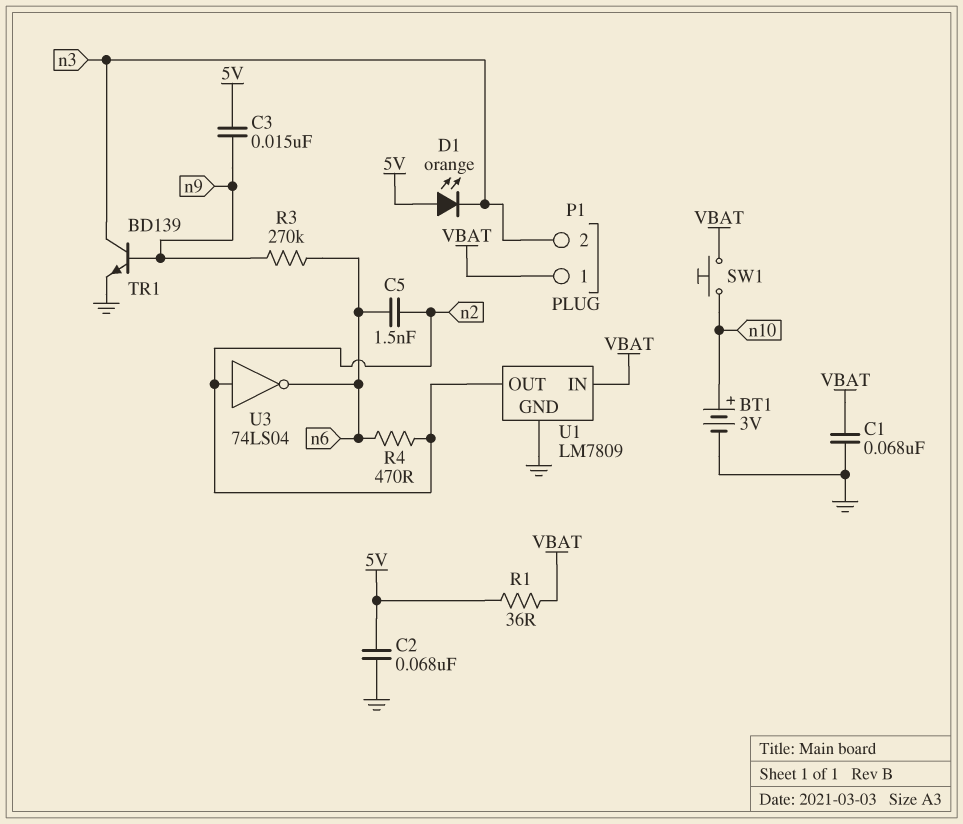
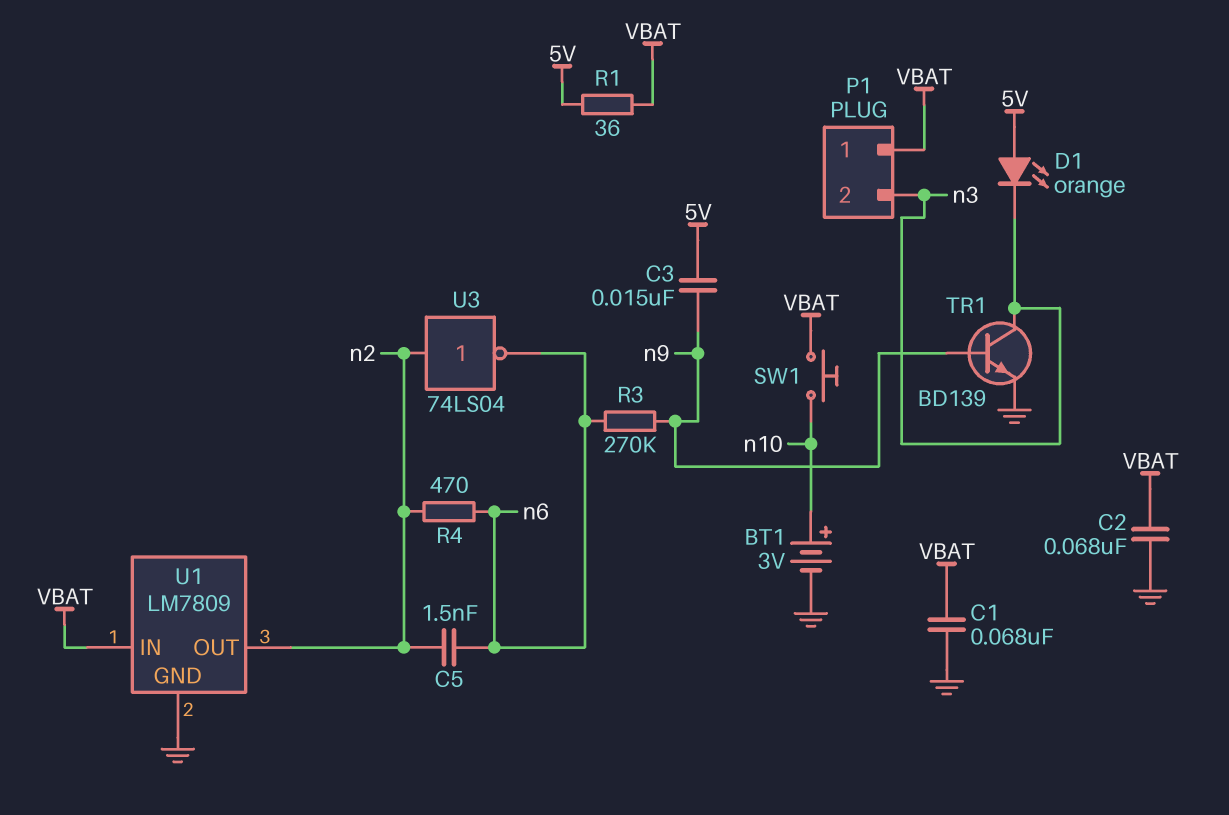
C2: 68nF (5V, GND) -> 68nF (GND, VBAT)

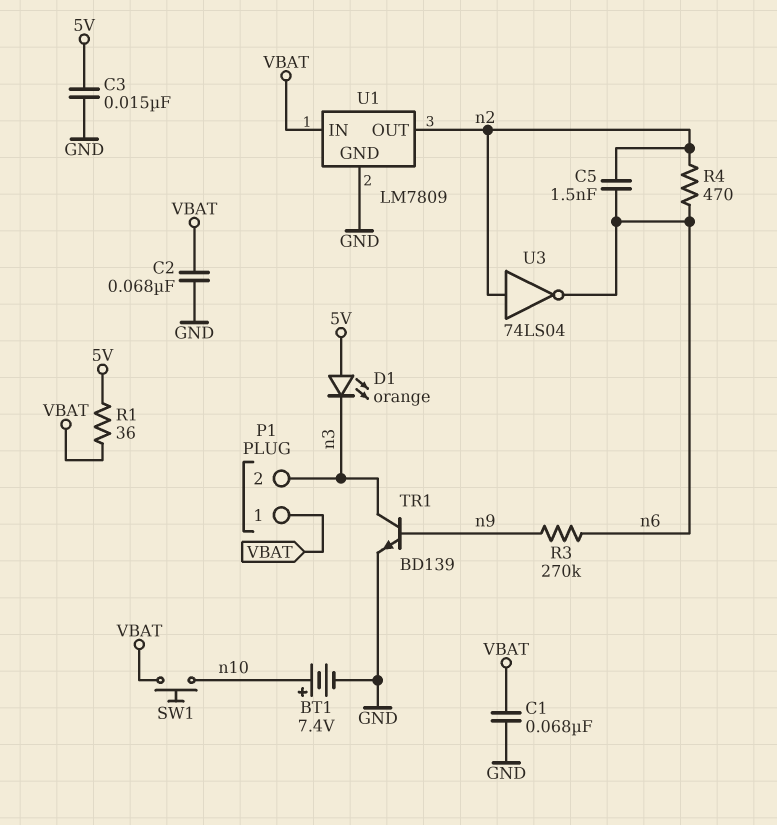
BT1: 3V (plus n10, minus GND) -> 7.4V (plus n10, minus GND)
C3: 15nF (5V, n9) -> 15nF (5V, GND)

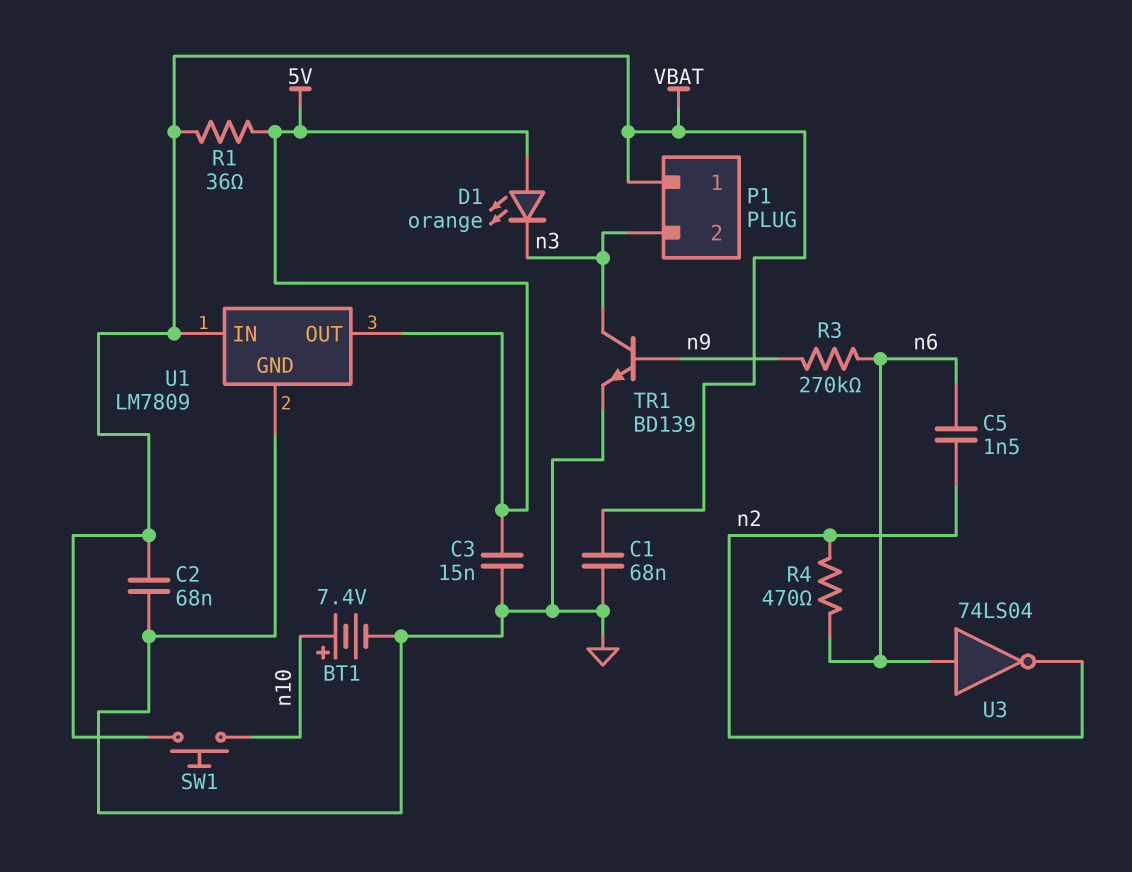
U1 pin OUT: n2 -> 5V
U3: NOT 74LS04 (in n2, out n6) -> NOT 74LS04 (in n6, out n2)

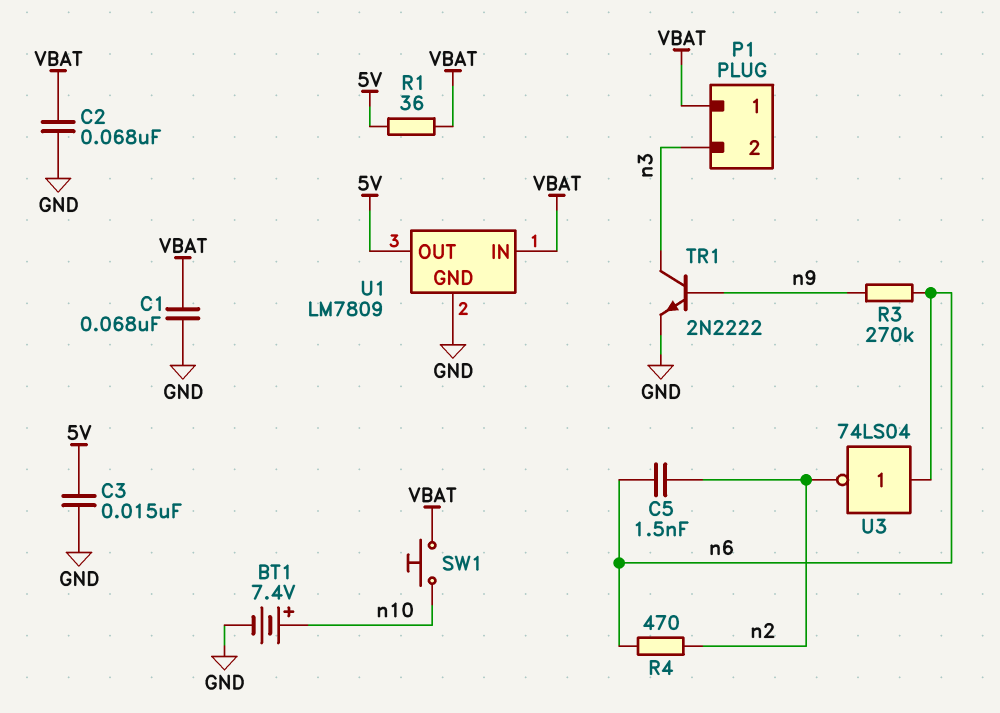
D1: LED orange (A 5V, K n3) -> none
TR1: NPN BD139 (B n9, C n3, E GND) -> NPN 2N2222 (B n9, C n3, E GND)

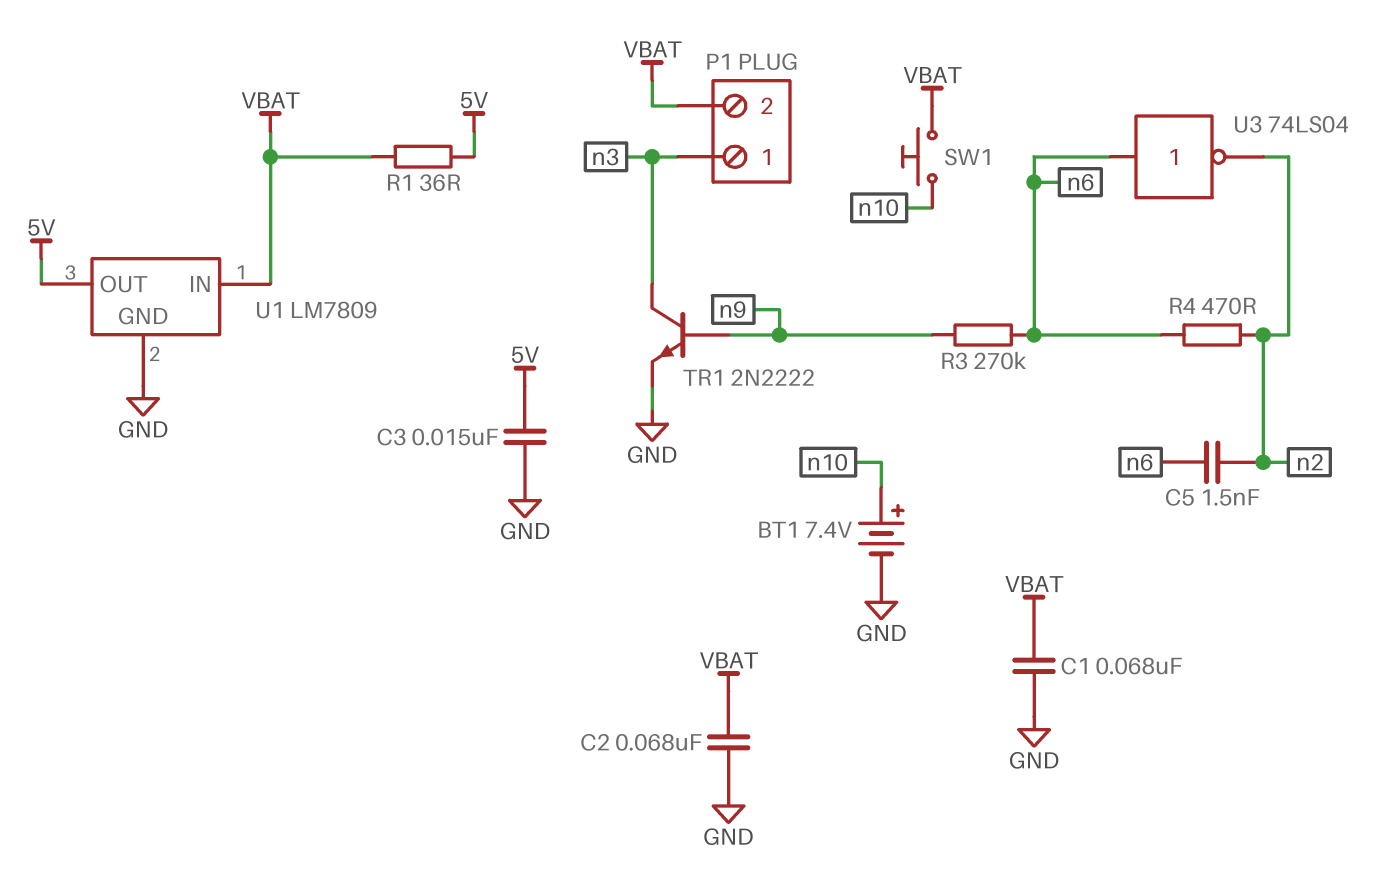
P1 pin 1: VBAT -> n3
P1 pin 2: n3 -> VBAT

